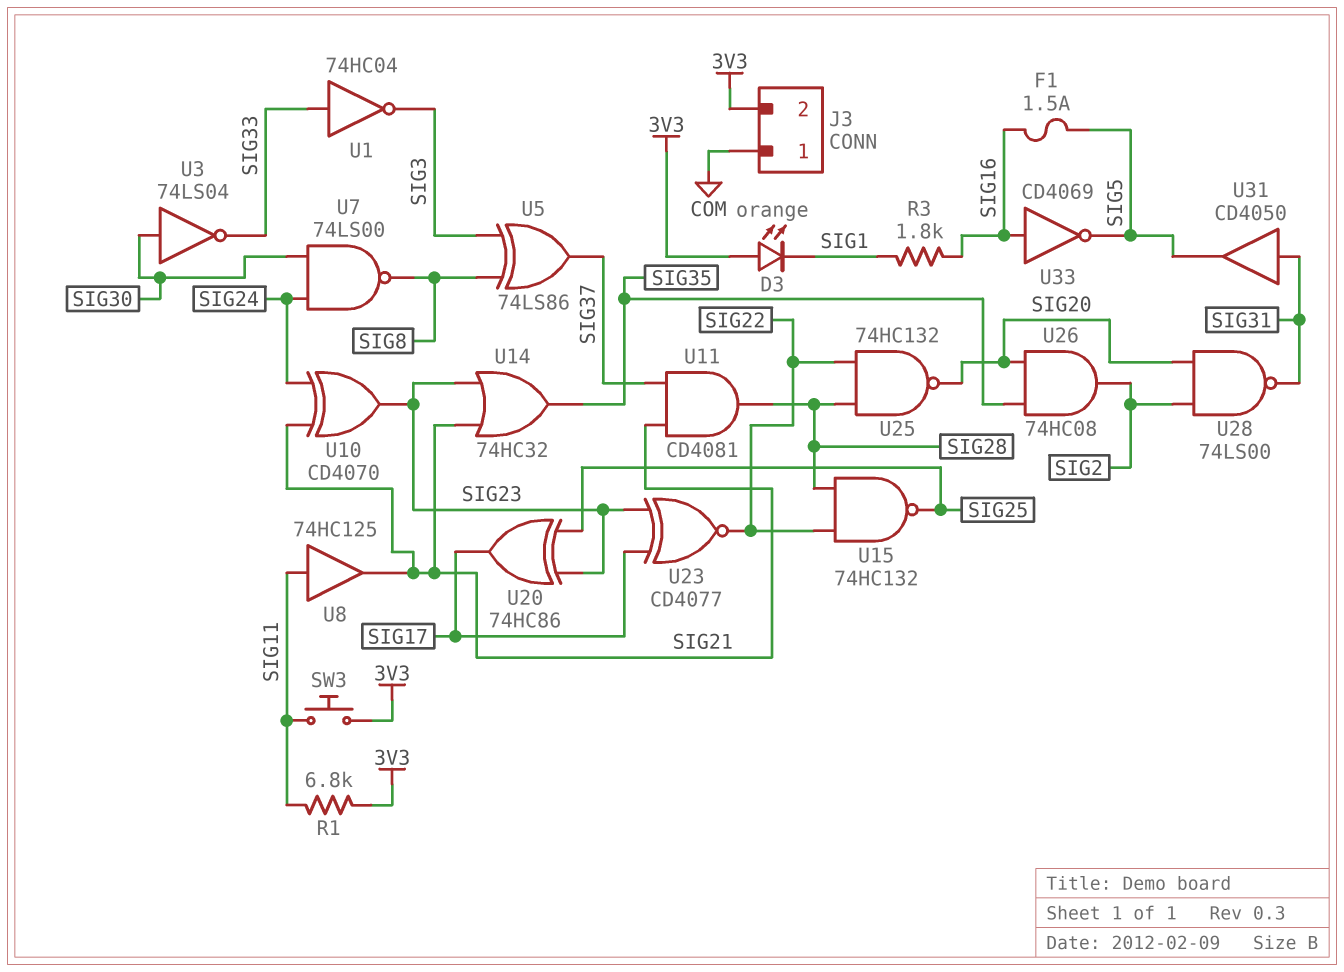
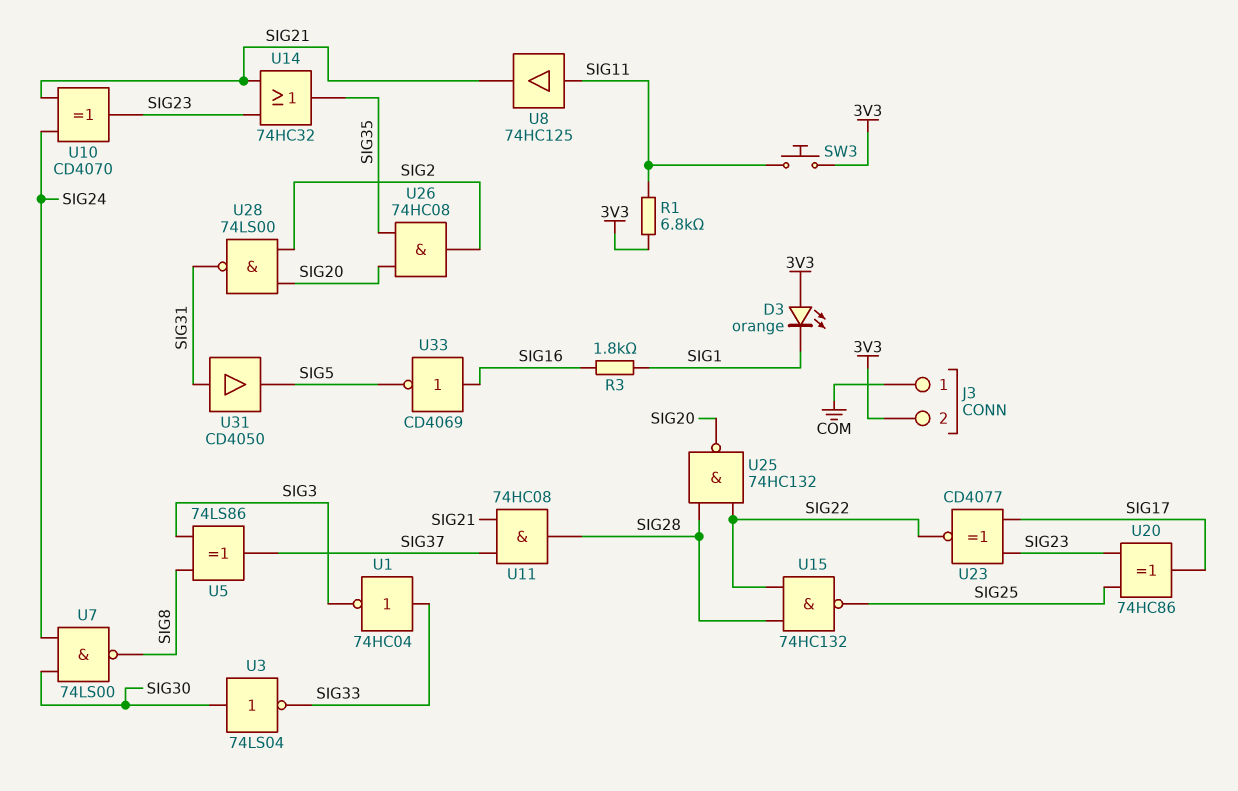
F1: 1.5A (SIG5, SIG16) -> none
U11: AND CD4081 (in SIG21, in SIG37, out SIG28) -> AND 74HC08 (in SIG21, in SIG37, out SIG28)

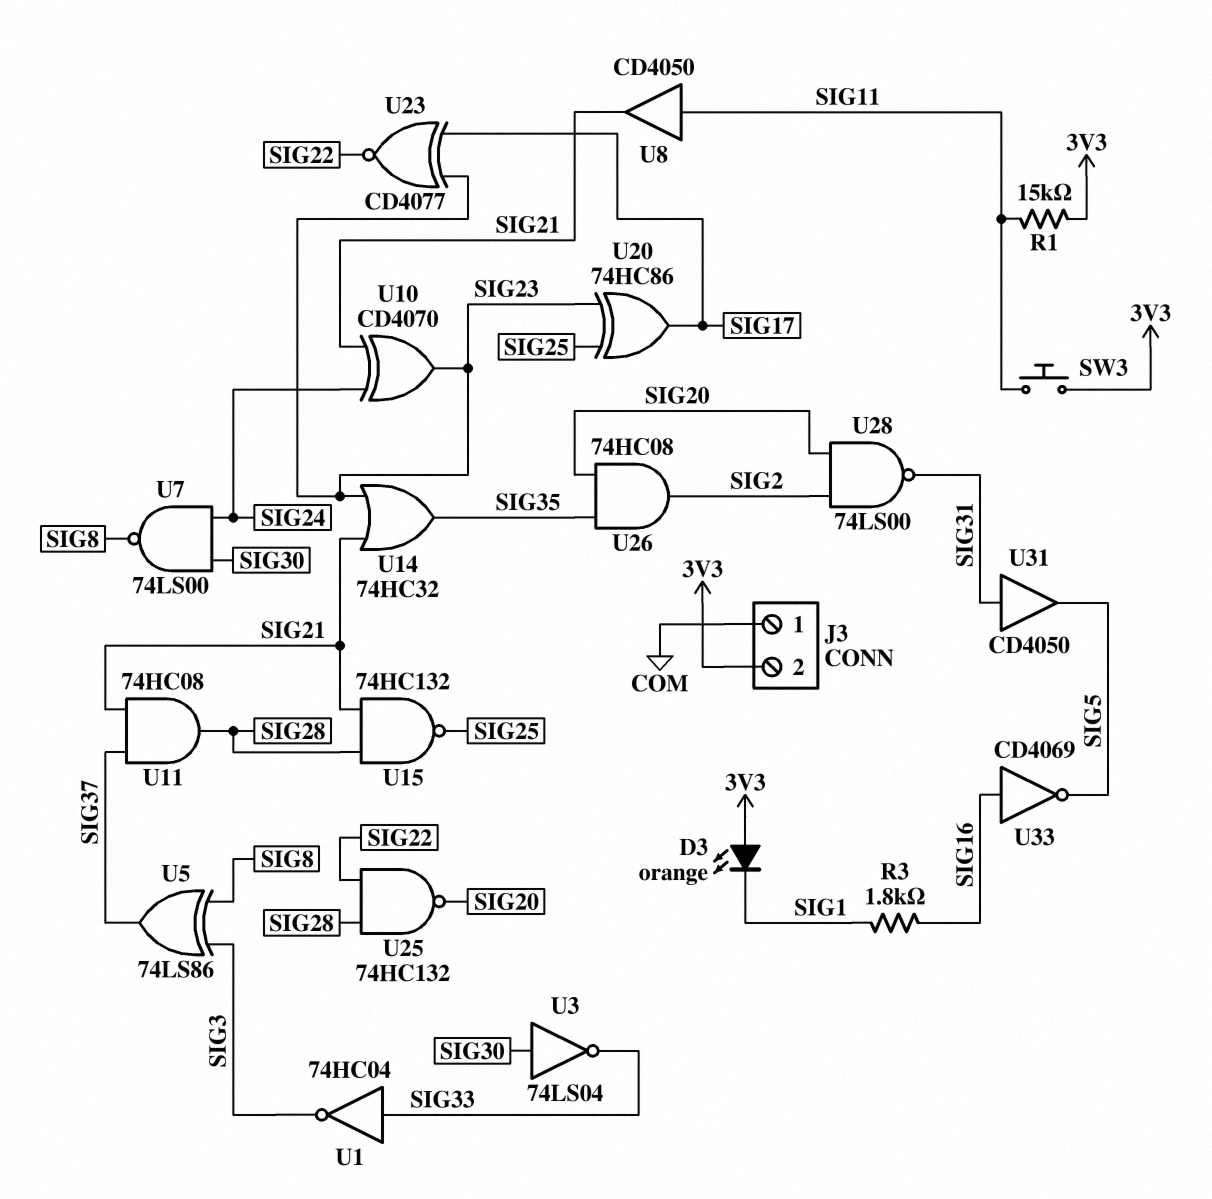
R1: 6.8k (3V3, SIG11) -> 15k (3V3, SIG11)
U8: buffer 74HC125 (in SIG11, out SIG21) -> buffer CD4050 (in SIG11, out SIG21)
U15: NAND 74HC132 (in SIG22, in SIG28, out SIG25) -> NAND 74HC132 (in SIG21, in SIG28, out SIG25)

